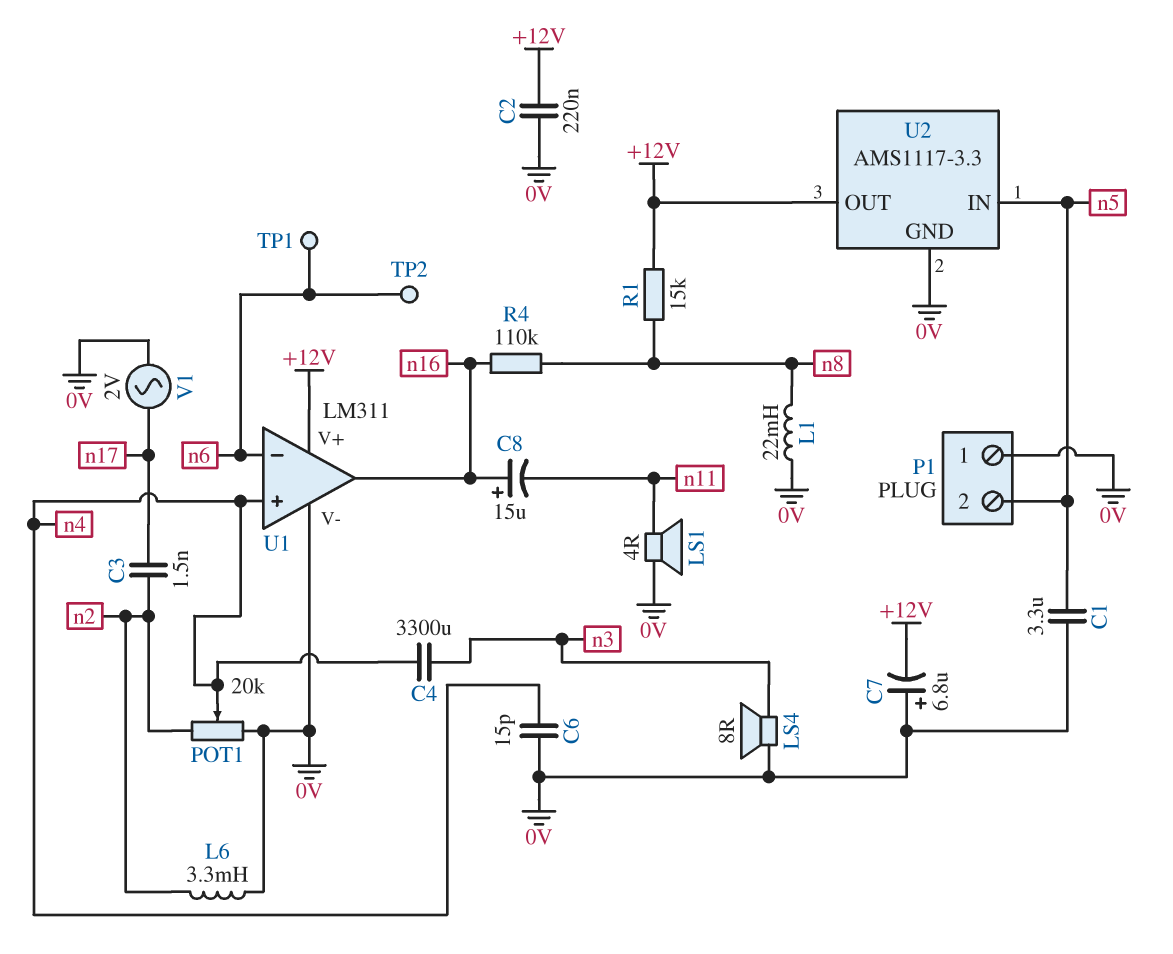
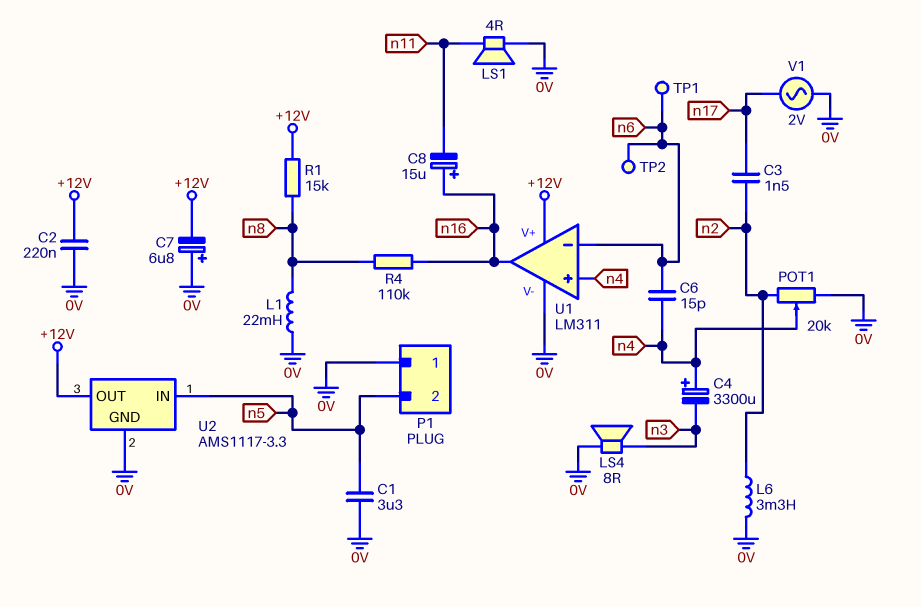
C4: 3300uF (n3, n4) -> 3300uF (plus n4, minus n3)
C6: 15pF (0V, n4) -> 15pF (n4, n6)

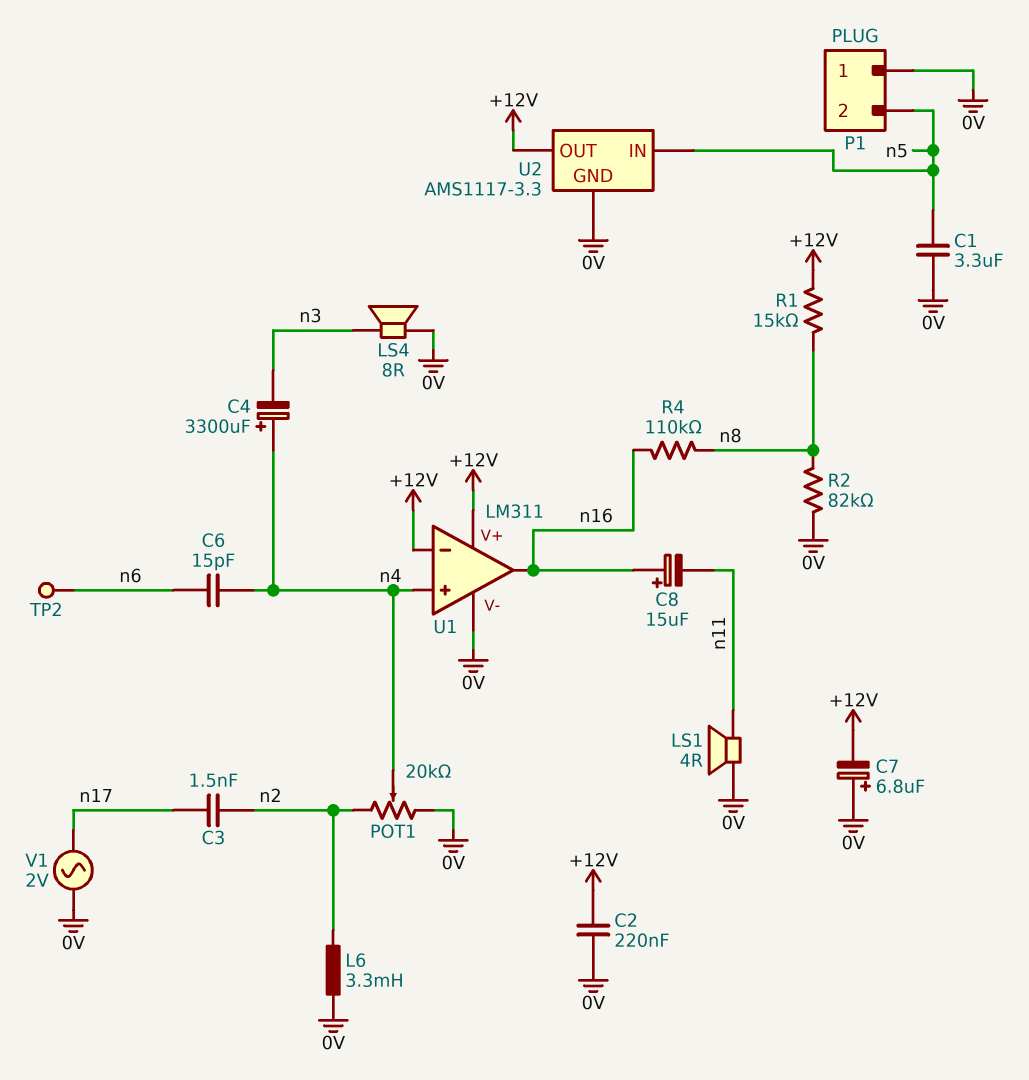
L1: 22mH (0V, n8) -> none
R2: none -> 82k (0V, n8)
TP1: test point (n6) -> none
U1 pin in-: n6 -> +12V

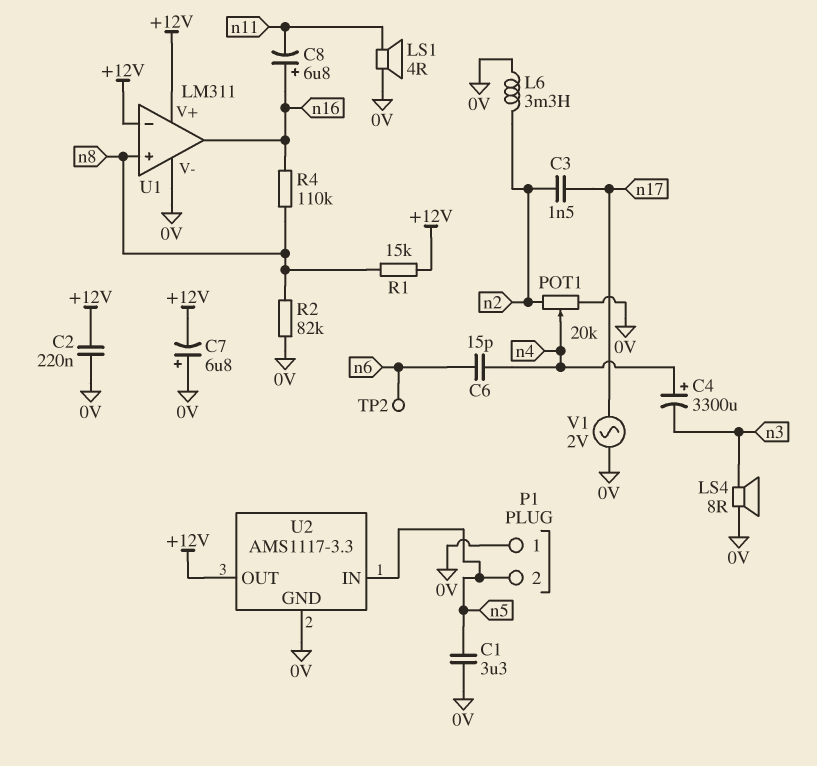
C8: 15uF (plus n16, minus n11) -> 6.8uF (plus n16, minus n11)
U1 pin in+: n4 -> n8

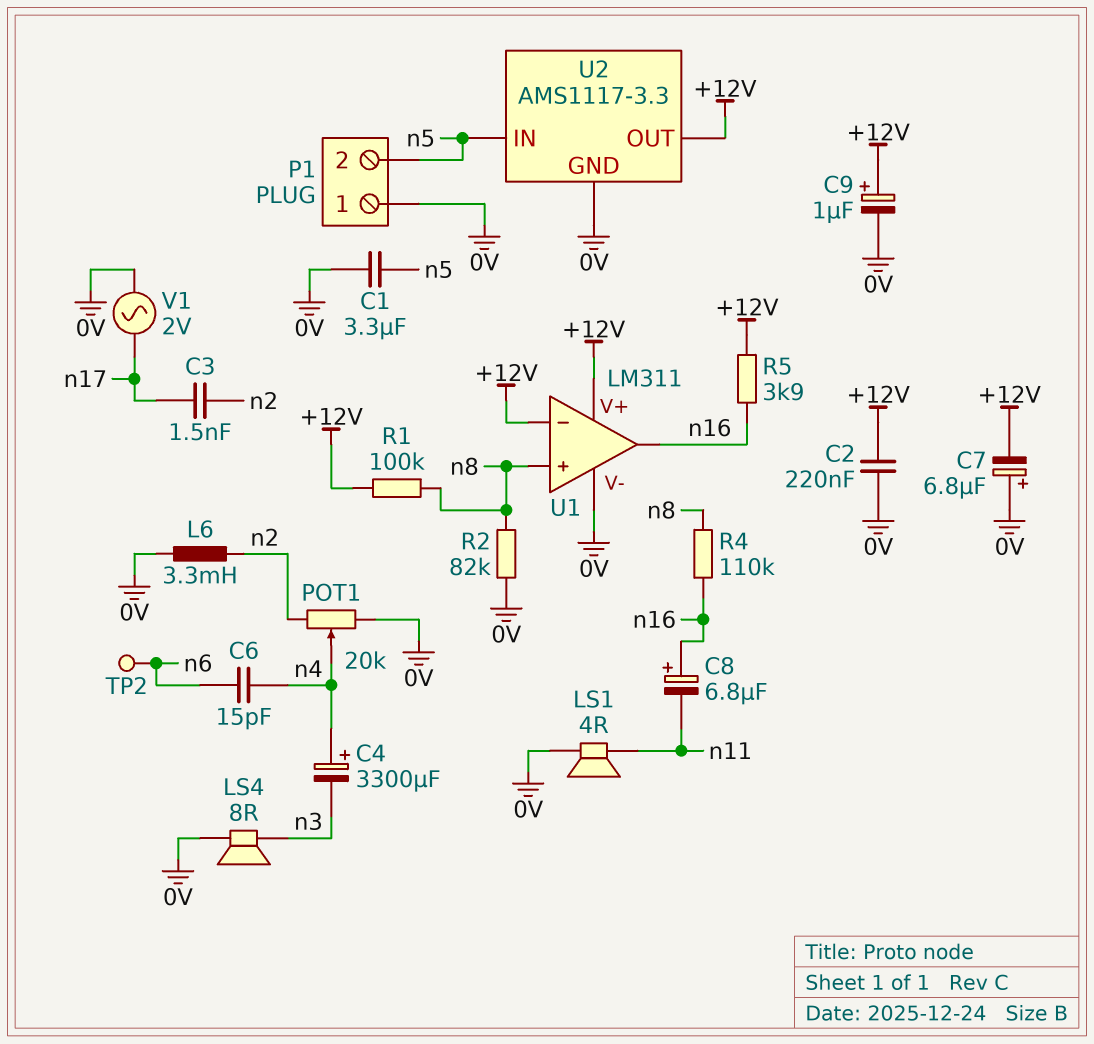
C9: none -> 1uF (plus +12V, minus 0V)
R1: 15k (+12V, n8) -> 100k (+12V, n8)
R5: none -> 3.9k (+12V, n16)

